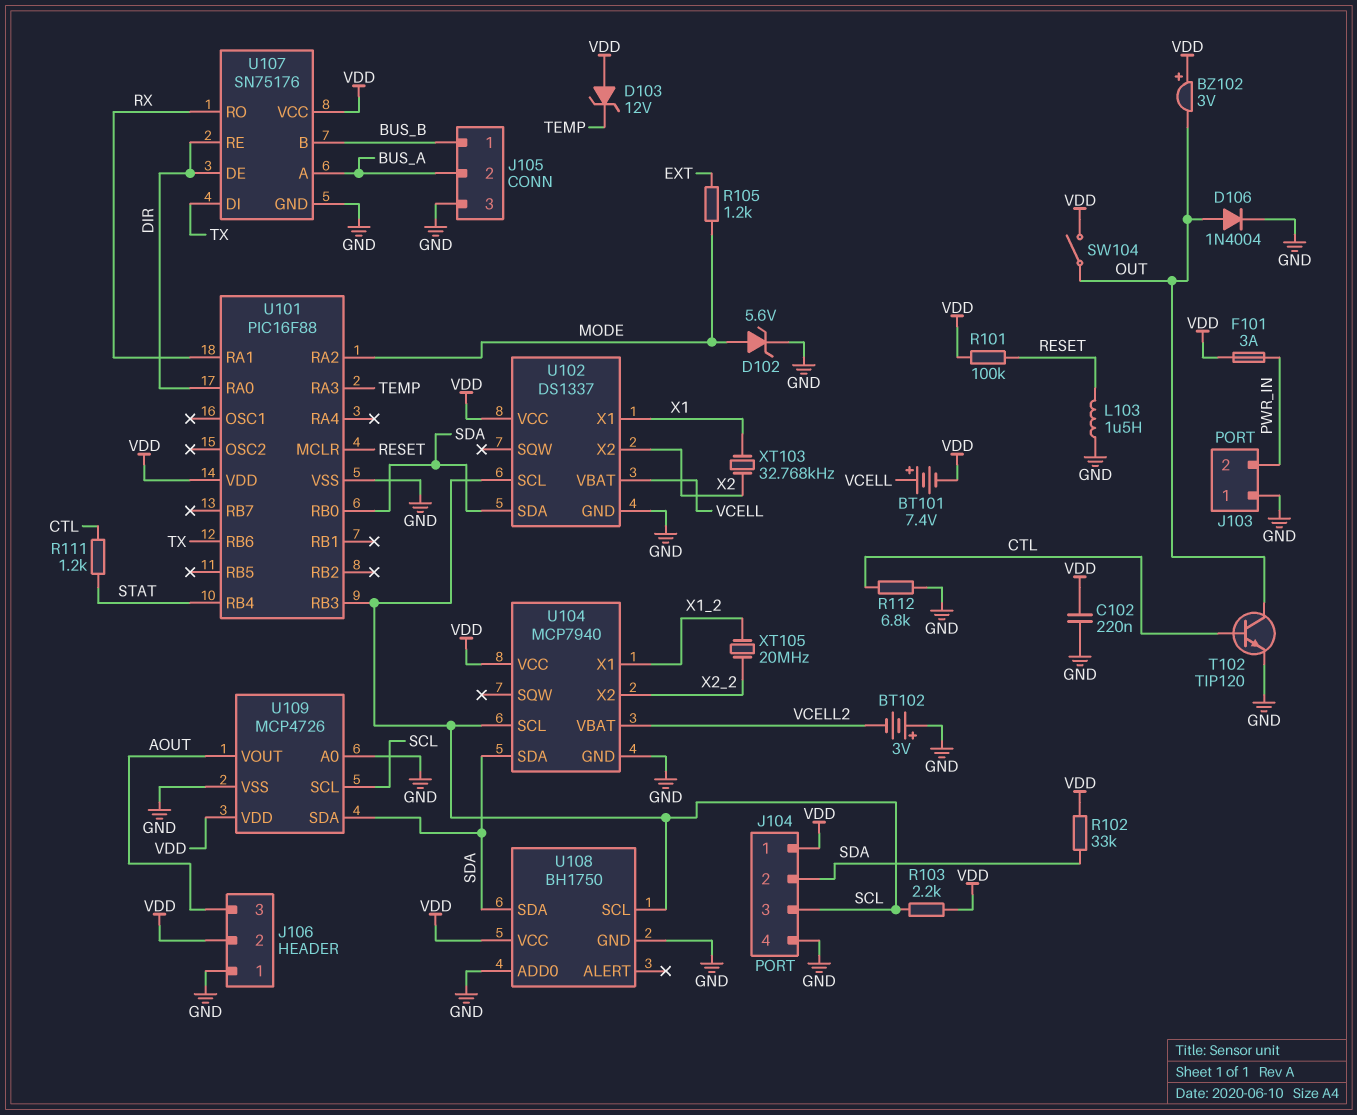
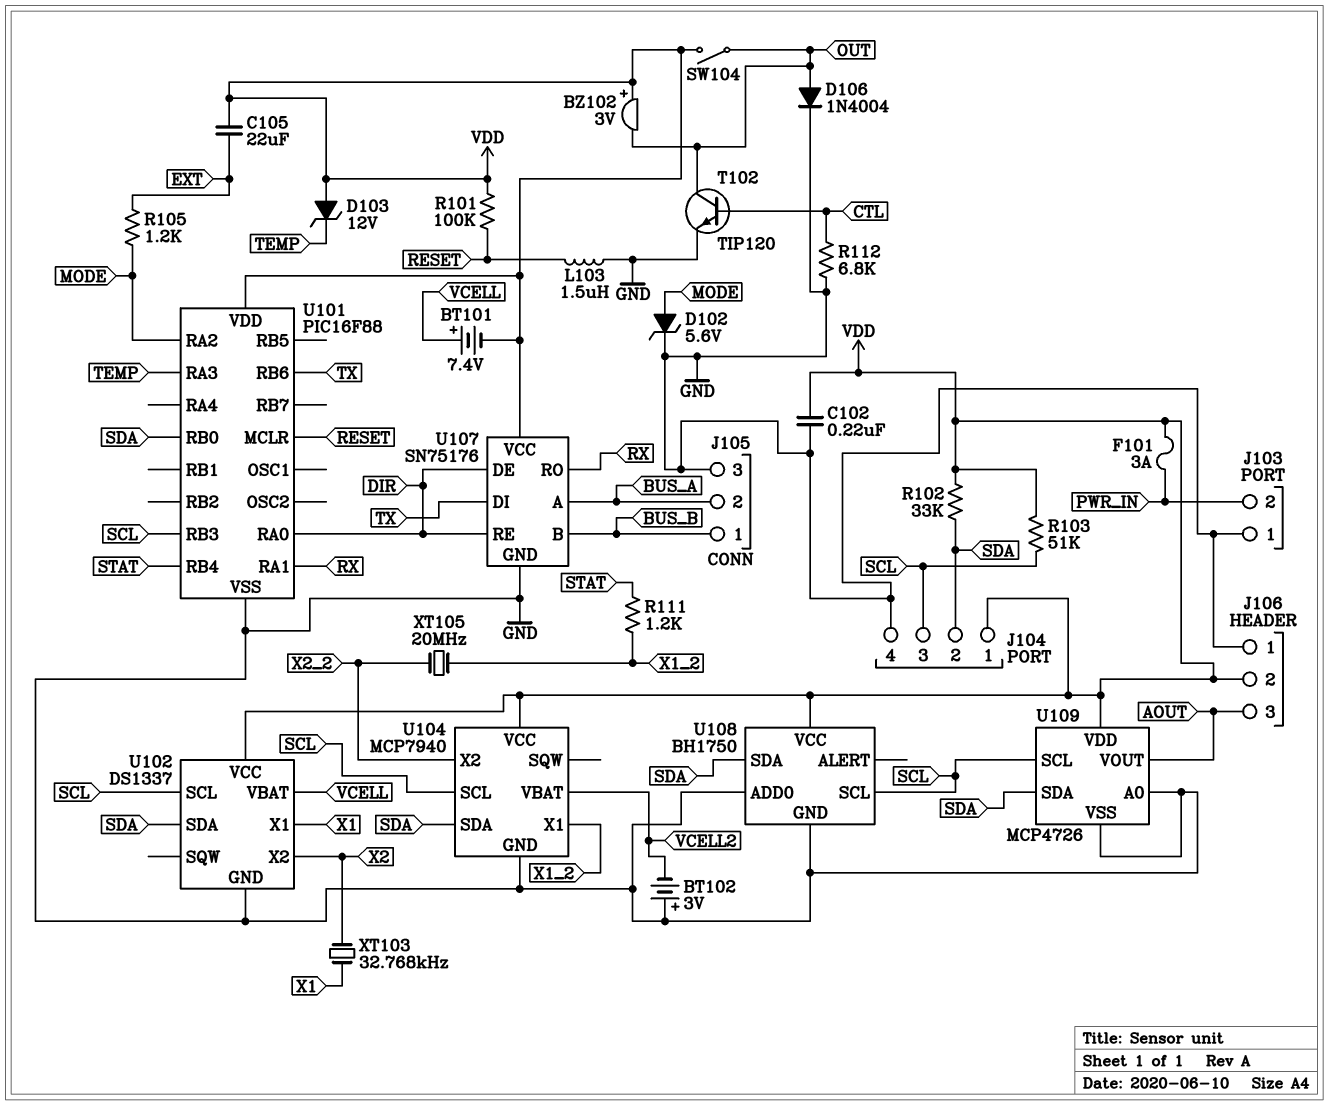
C105: none -> 22uF (EXT, VDD)
R103: 2.2k (SCL, VDD) -> 51k (SCL, VDD)
R111: 1.2k (CTL, STAT) -> 1.2k (STAT, X1_2)

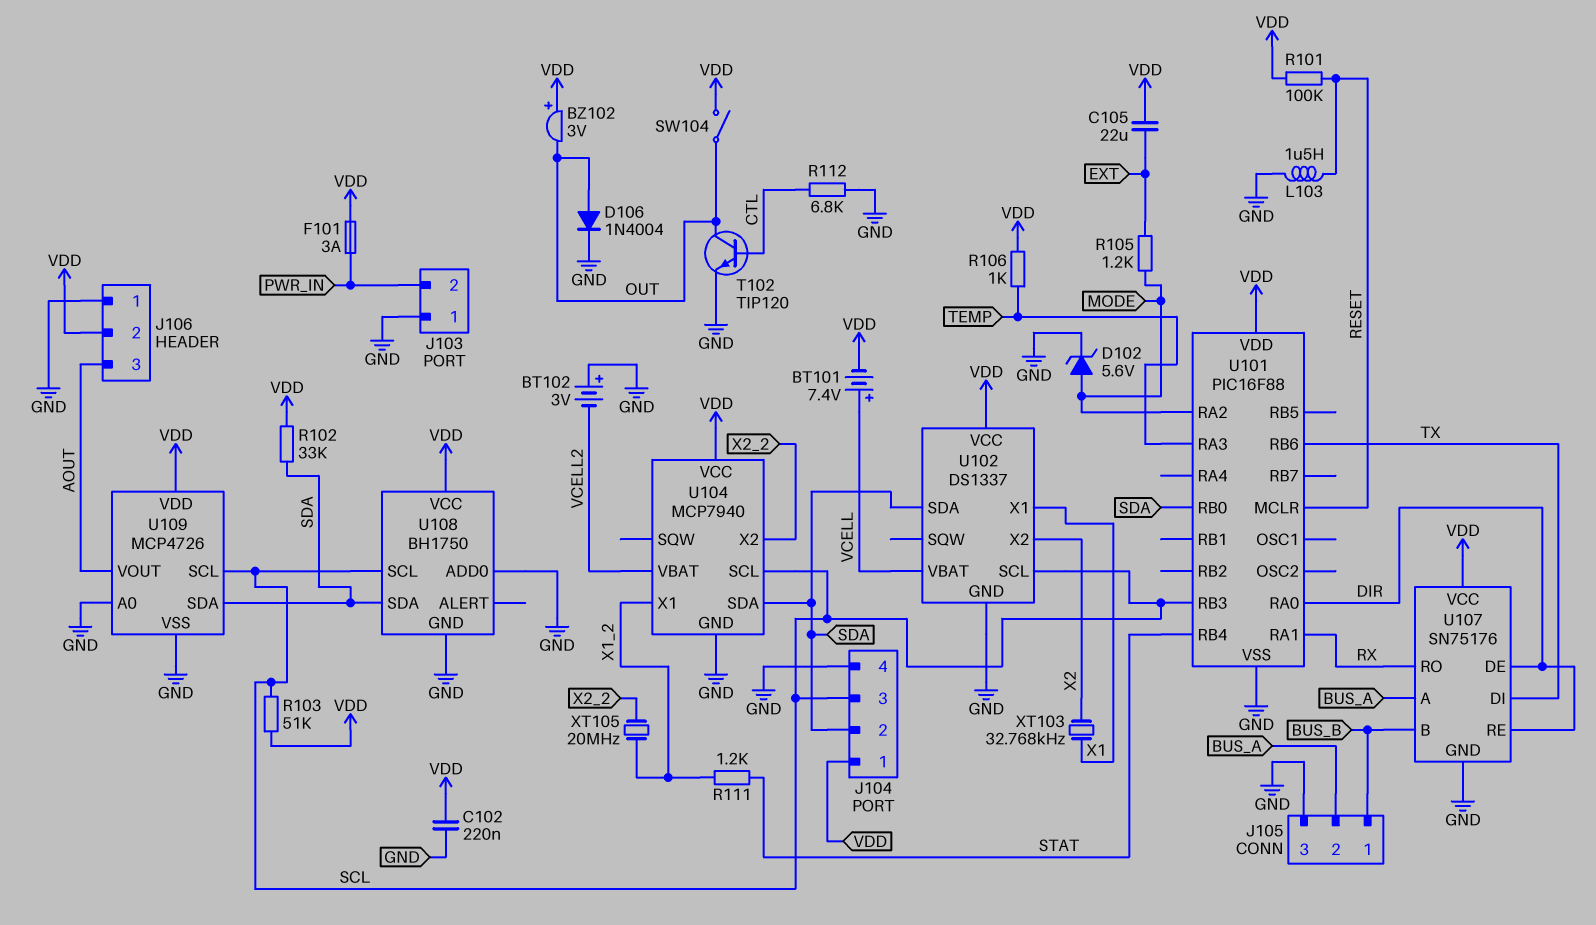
D103: zener 12V (A VDD, K TEMP) -> none
R106: none -> 1k (TEMP, VDD)

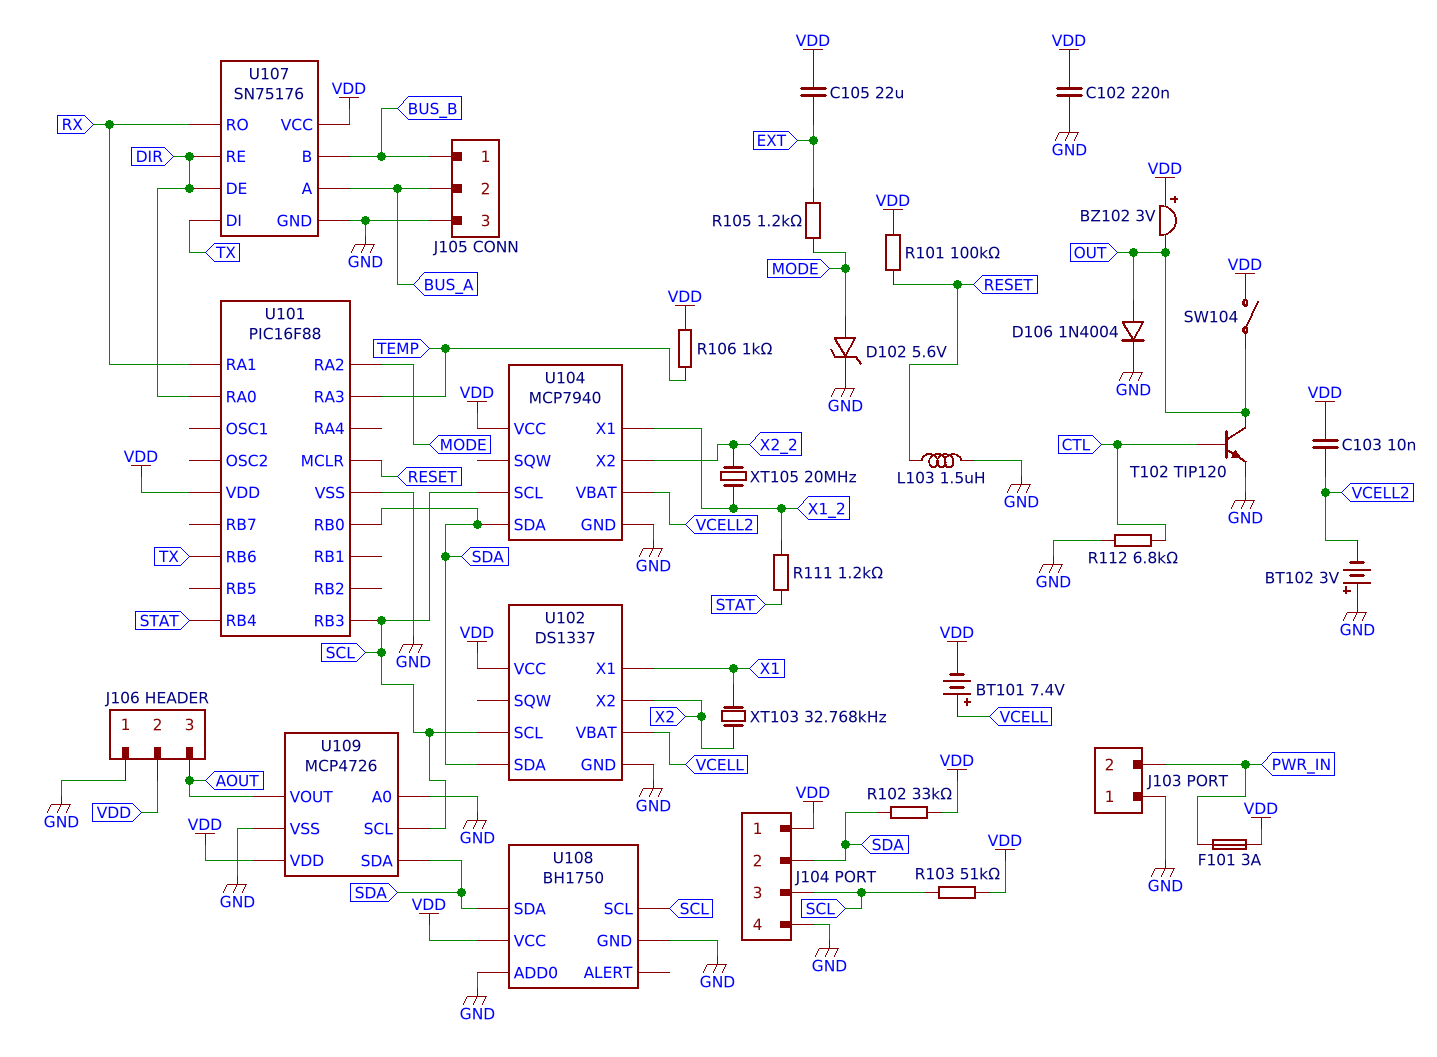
C103: none -> 10nF (VCELL2, VDD)

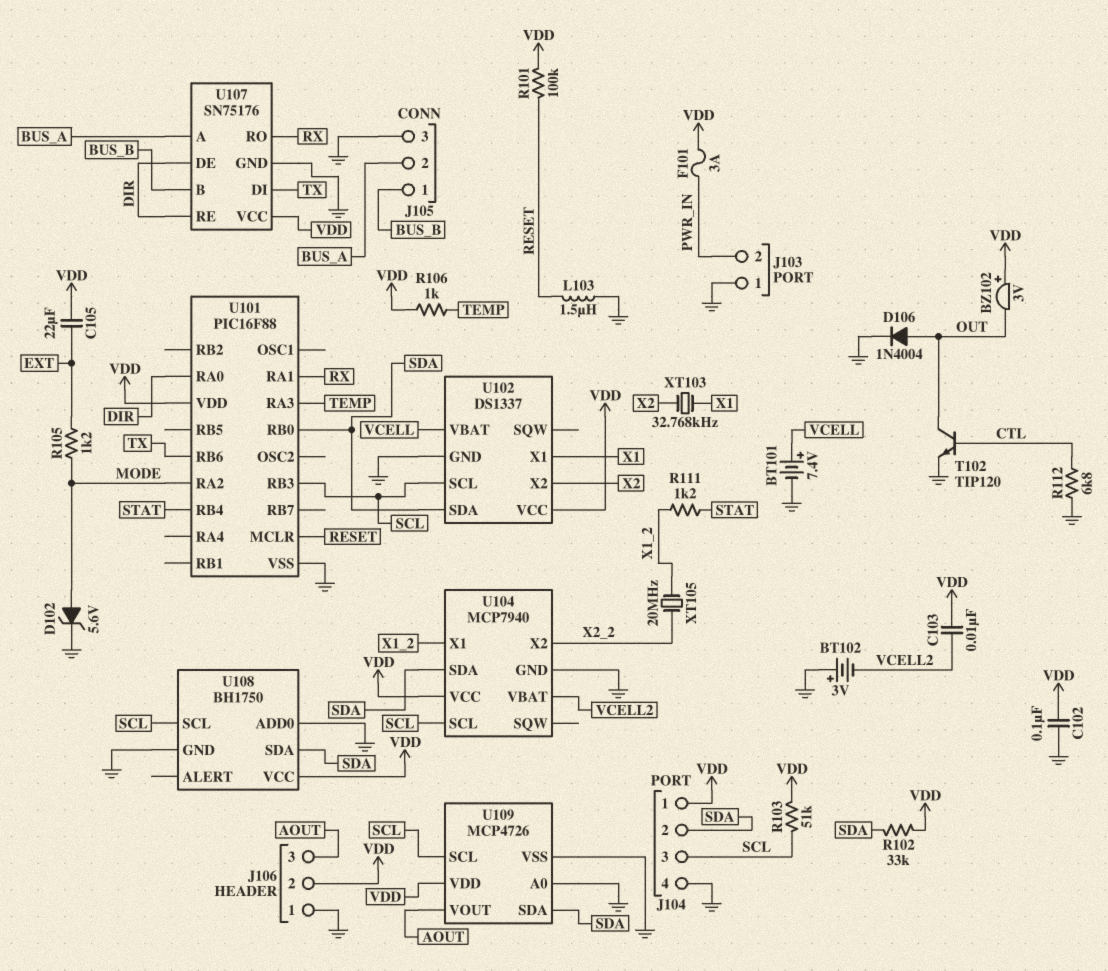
BT101: 7.4V (plus VCELL, minus VDD) -> 7.4V (plus VCELL, minus GND)
C102: 220nF (GND, VDD) -> 100nF (GND, VDD)
SW104: switch (OUT, VDD) -> none

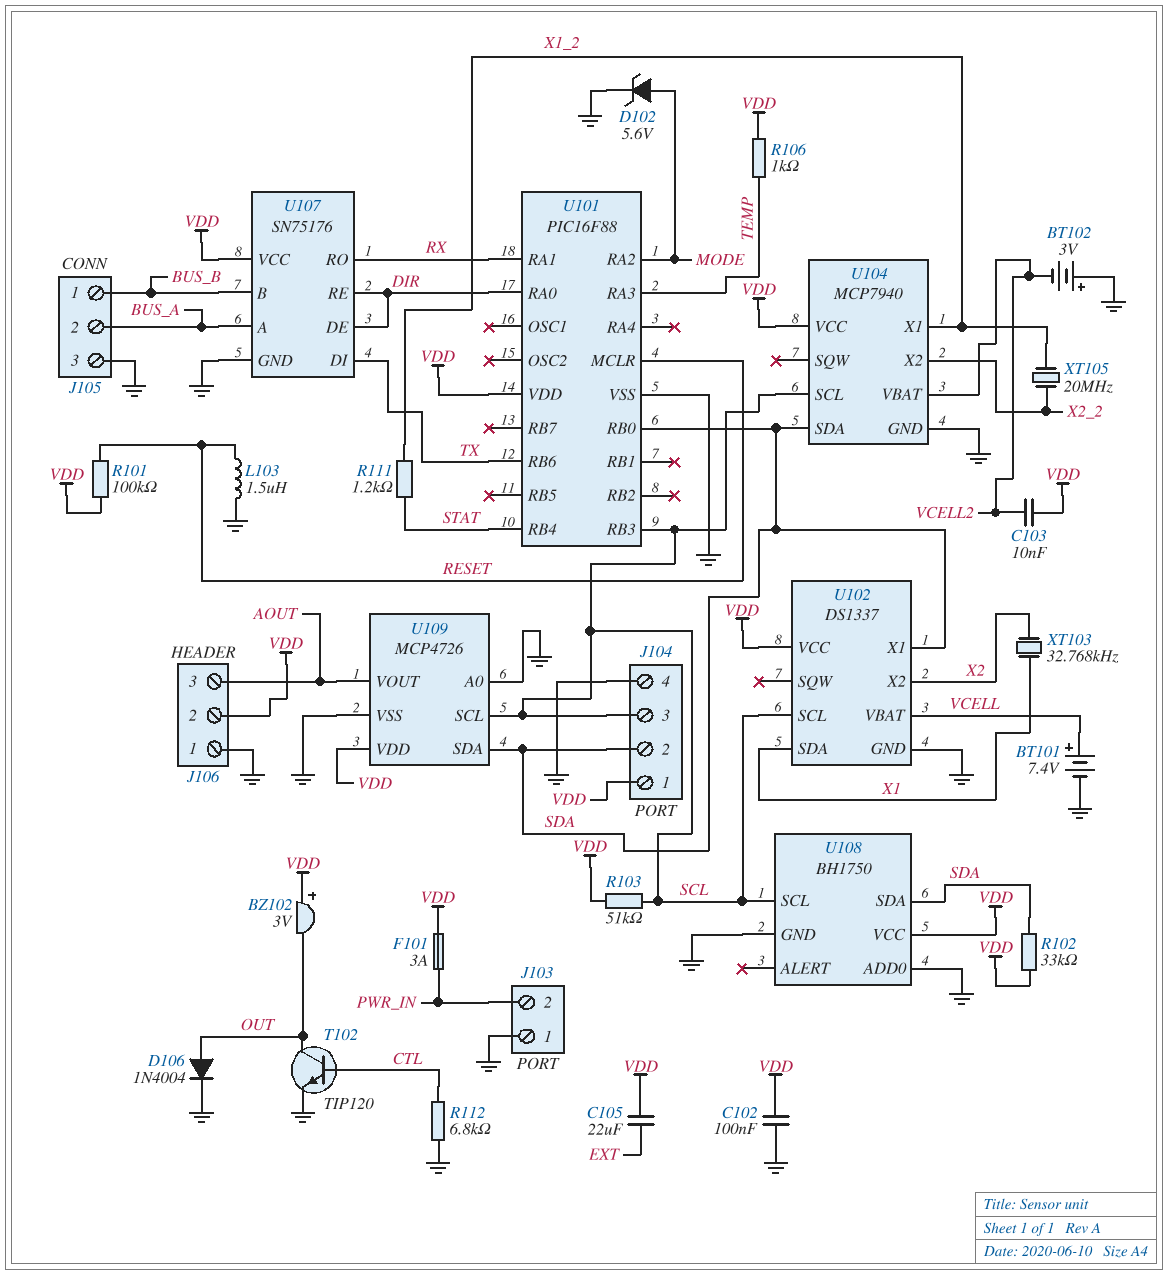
R105: 1.2k (EXT, MODE) -> none
U102 pin SDA: SDA -> X1
U102 pin X1: X1 -> SDA

